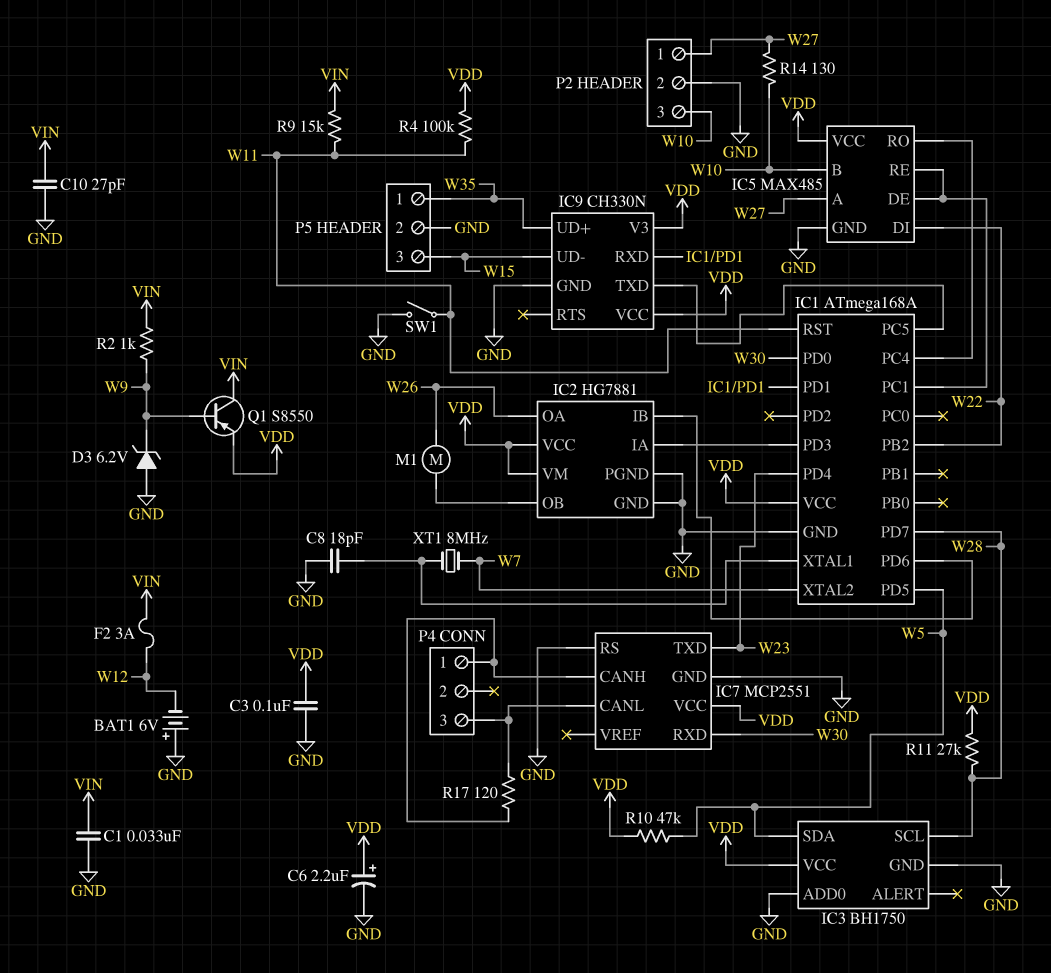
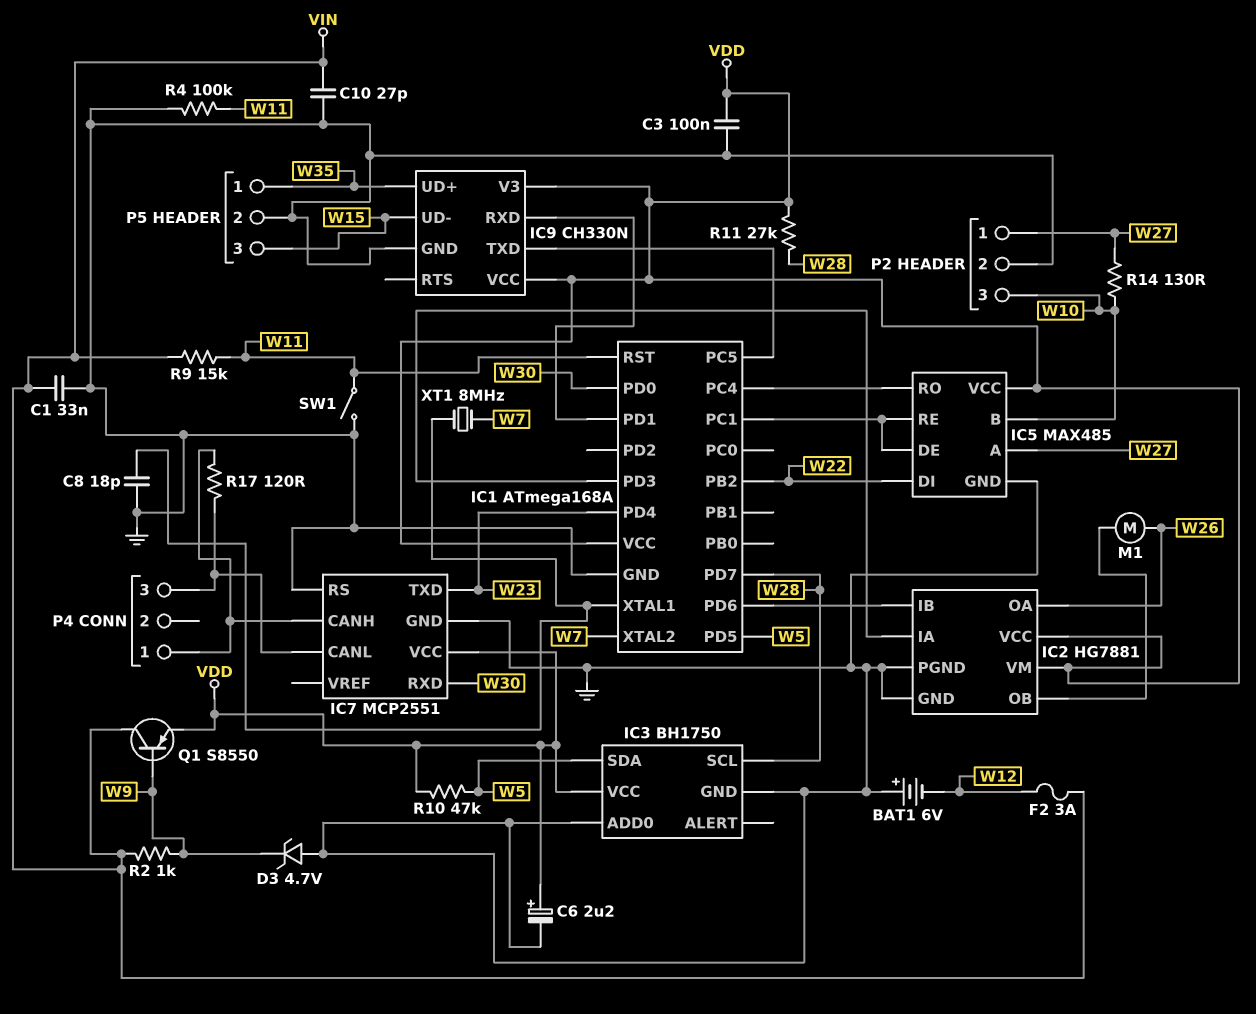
D3: zener 6.2V (A GND, K W9) -> zener 4.7V (A GND, K W9)
R4: 100k (VDD, W11) -> 100k (GND, W11)

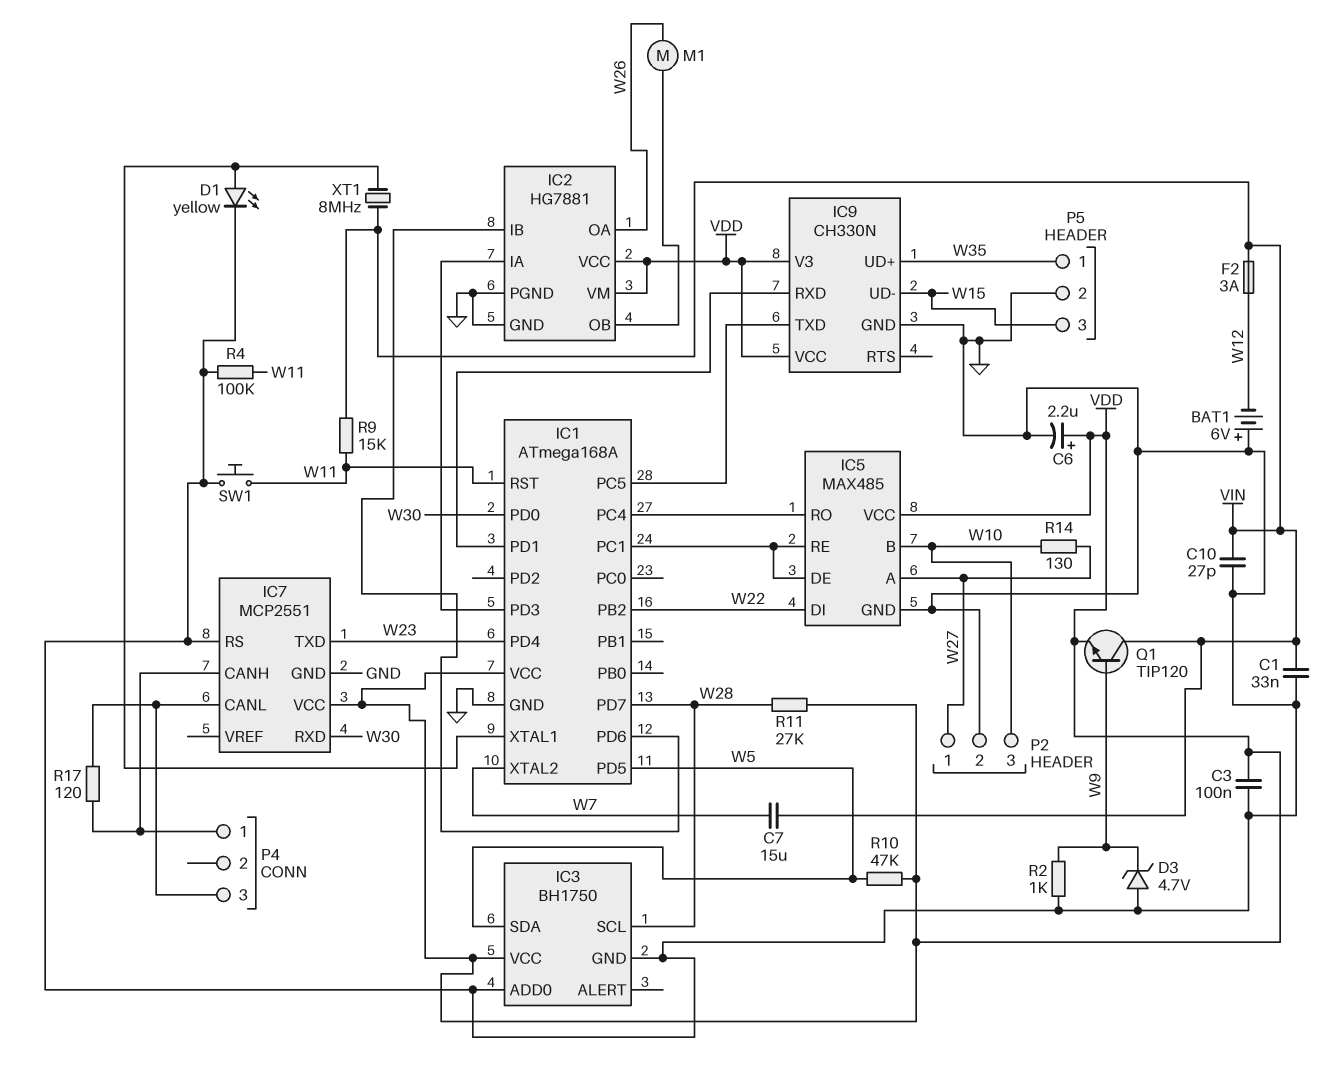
C7: none -> 15uF (VIN, W7)
C8: 18pF (GND, IC1/XTAL1) -> none
D1: none -> LED yellow (A IC1/XTAL1, K GND)
Q1: PNP S8550 (B W9, C VIN, E VDD) -> NPN TIP120 (B W9, C VIN, E VDD)
R2: 1k (VIN, W9) -> 1k (GND, W9)
SW1: switch (GND, W11) -> button (GND, W11)
XT1: 8MHz (IC1/XTAL1, W7) -> 8MHz (IC1/XTAL1, VIN)

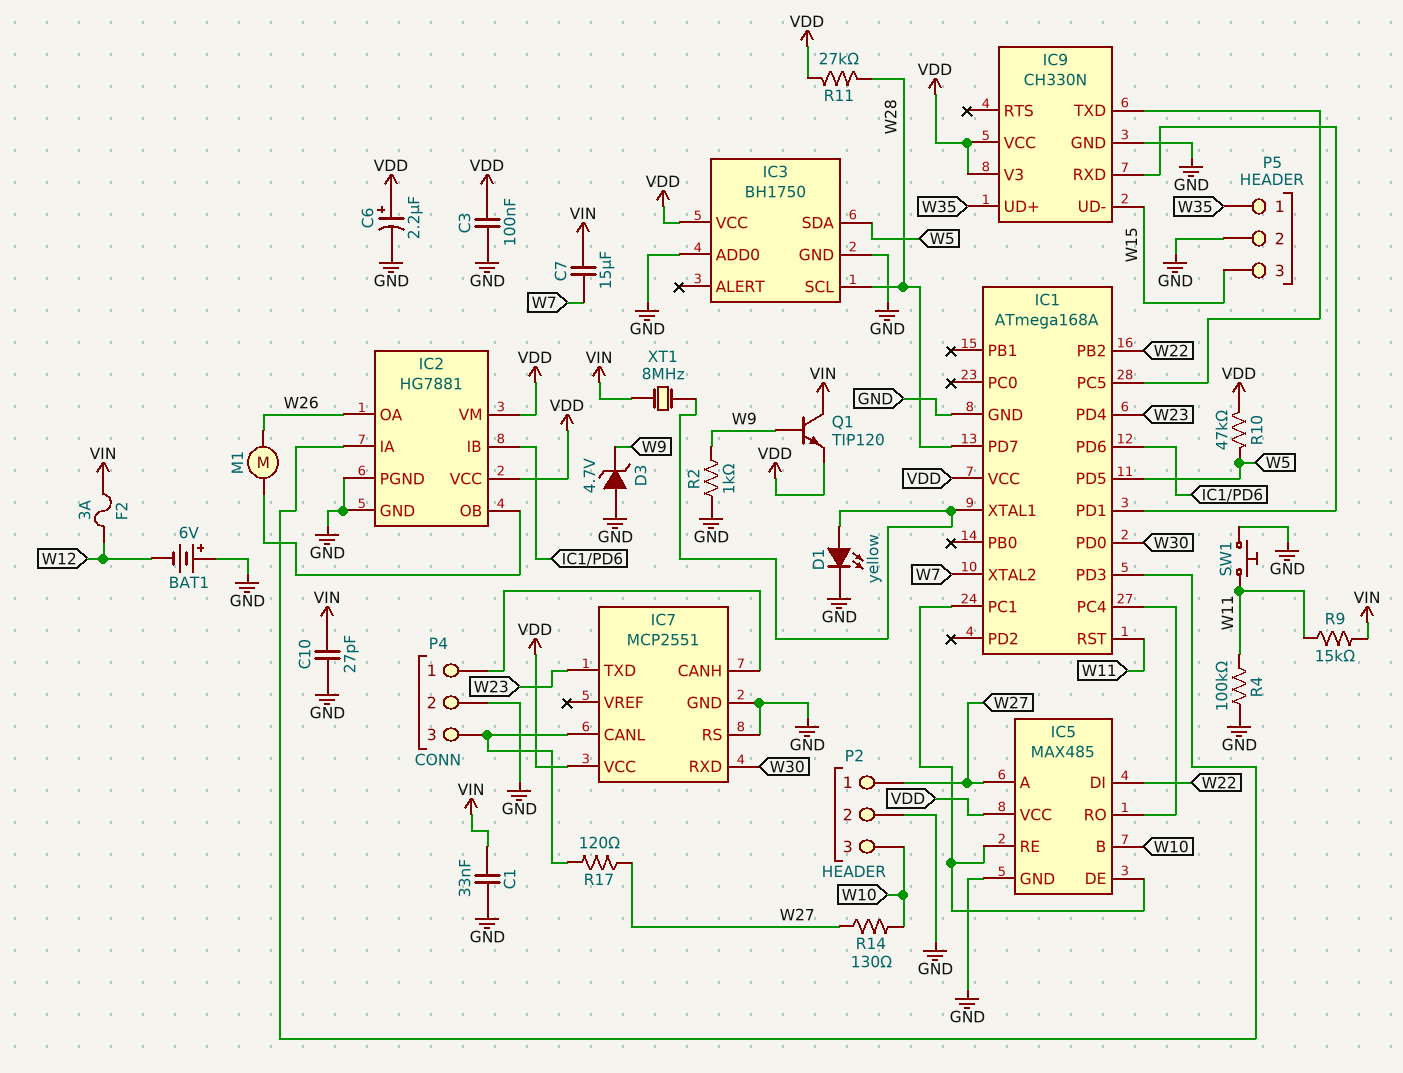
P4 pin 2: none -> GND
R17: 120 (IC7/CANH, IC7/CANL) -> 120 (IC7/CANL, W27)

